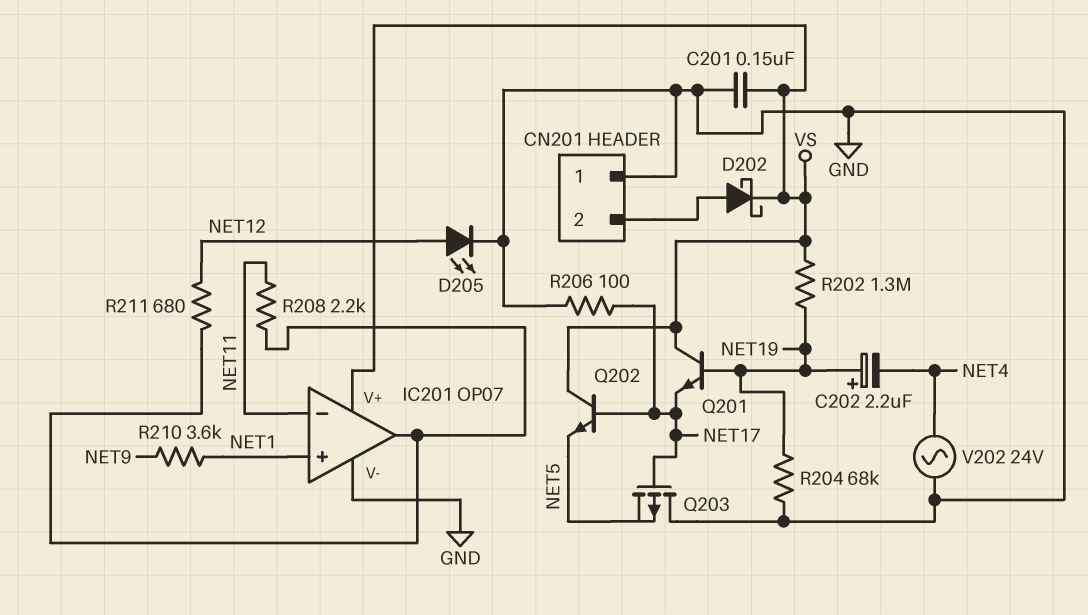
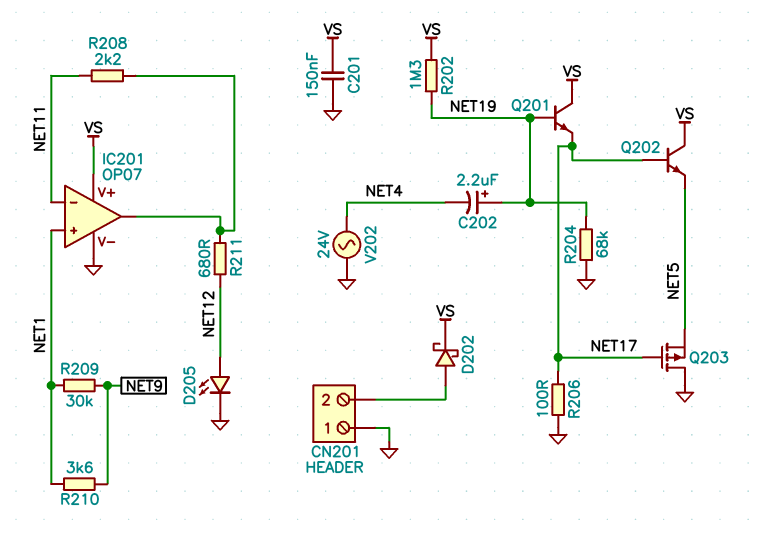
R209: none -> 30k (NET1, NET9)

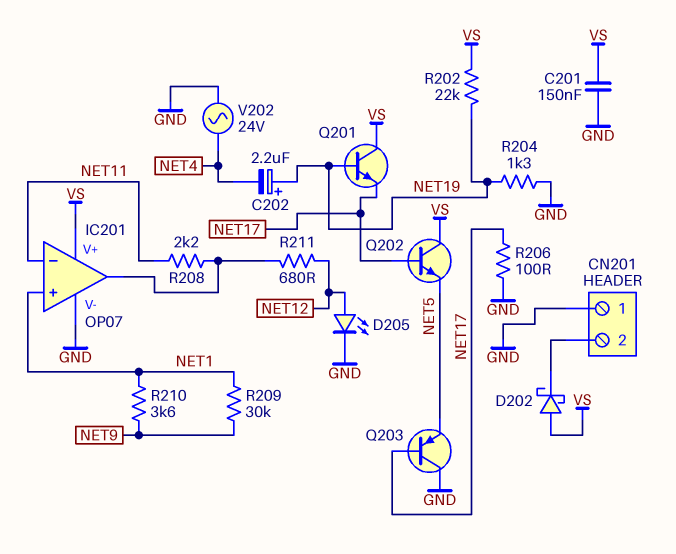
D202: schottky (A CN201/2, K VS) -> schottky (A VS, K CN201/2)
Q203: PMOS (G NET17, D GND, S NET5) -> PNP (B NET17, C GND, E NET5)
R202: 1.3M (NET19, VS) -> 22k (NET19, VS)
R204: 68k (GND, NET19) -> 1.3k (GND, NET19)

